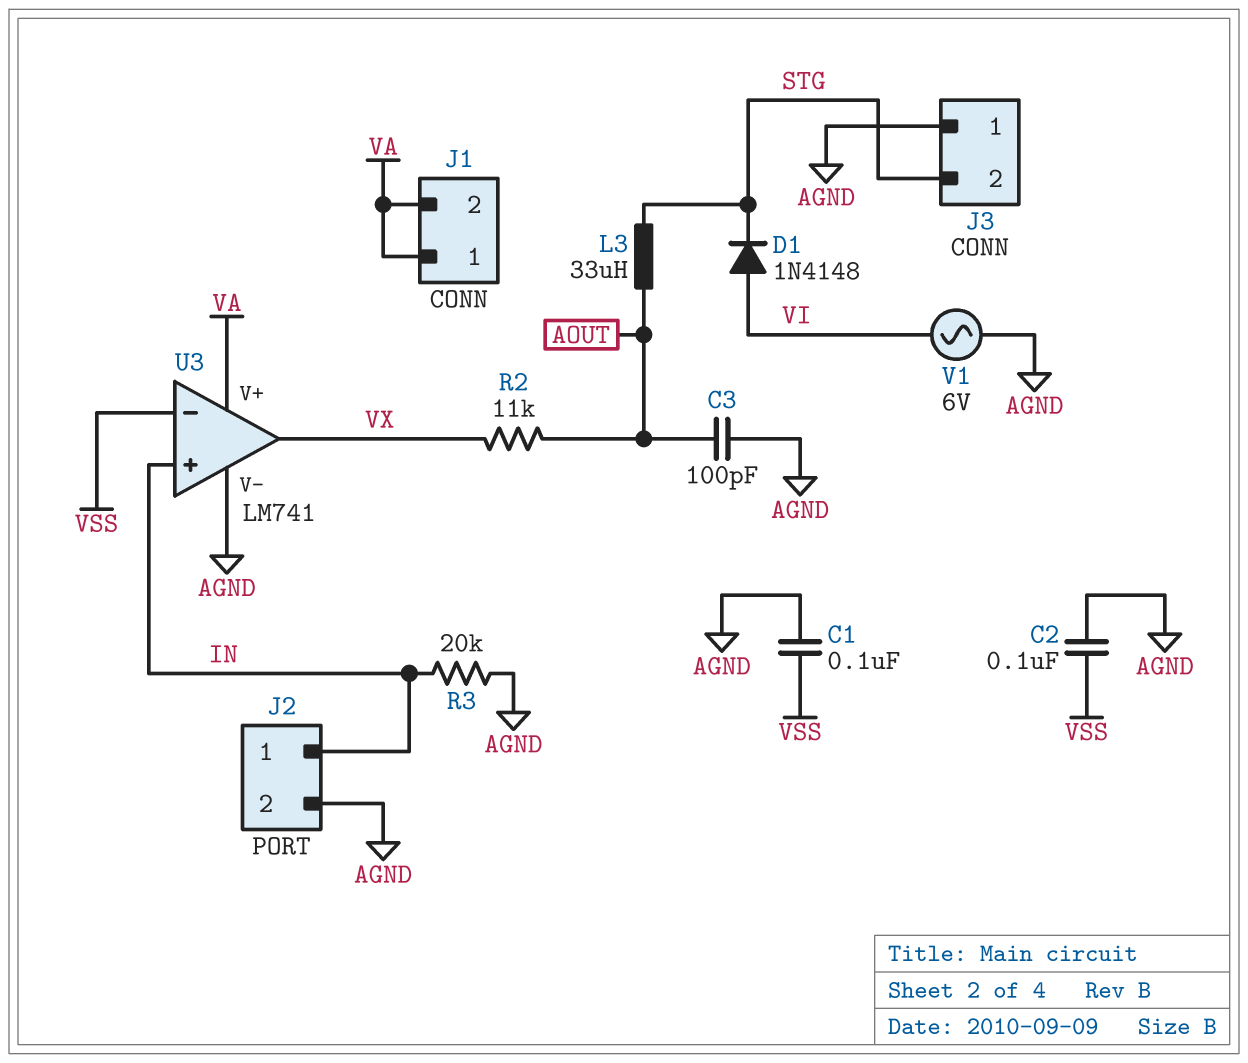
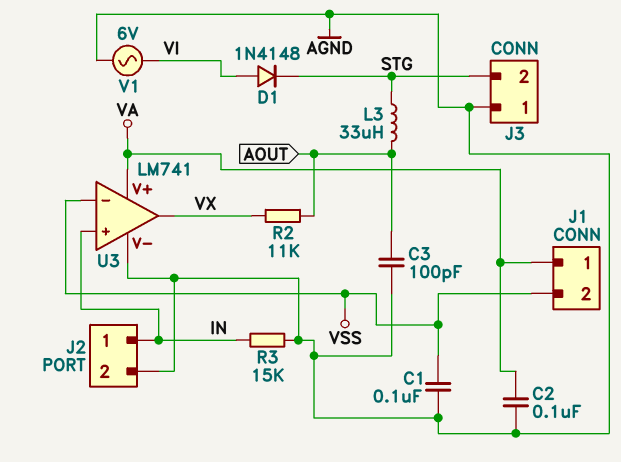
C2: 100nF (AGND, VSS) -> 100nF (AGND, VA)
J1 pin 2: VA -> VSS
R3: 20k (AGND, IN) -> 15k (AGND, IN)

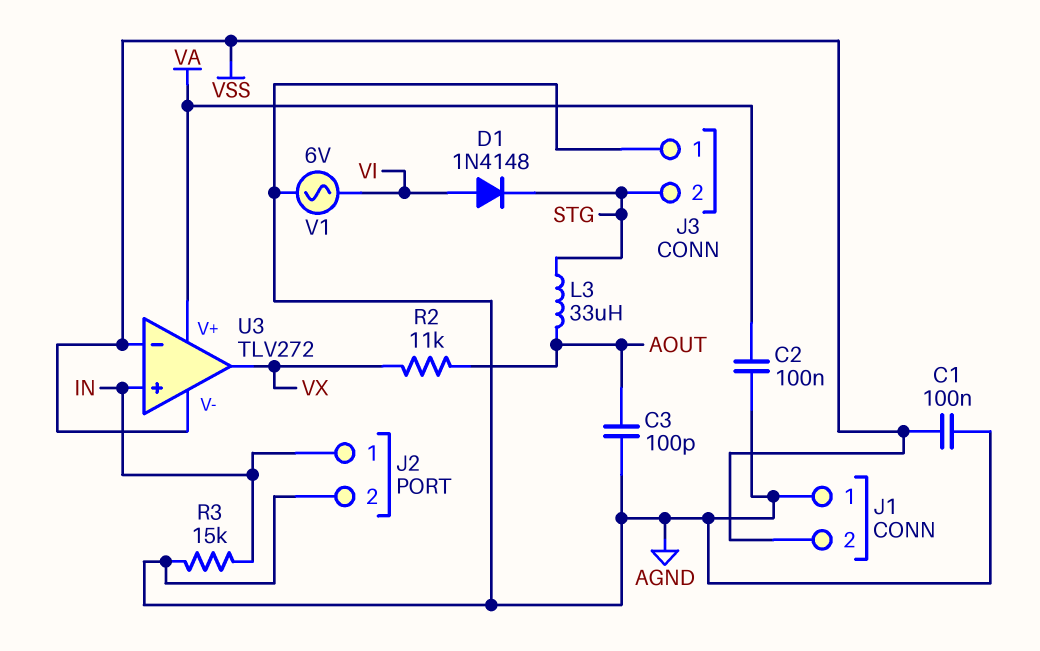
J1 pin 1: VA -> AGND
U3: LM741 -> TLV272
U3 pin V-: AGND -> VSS

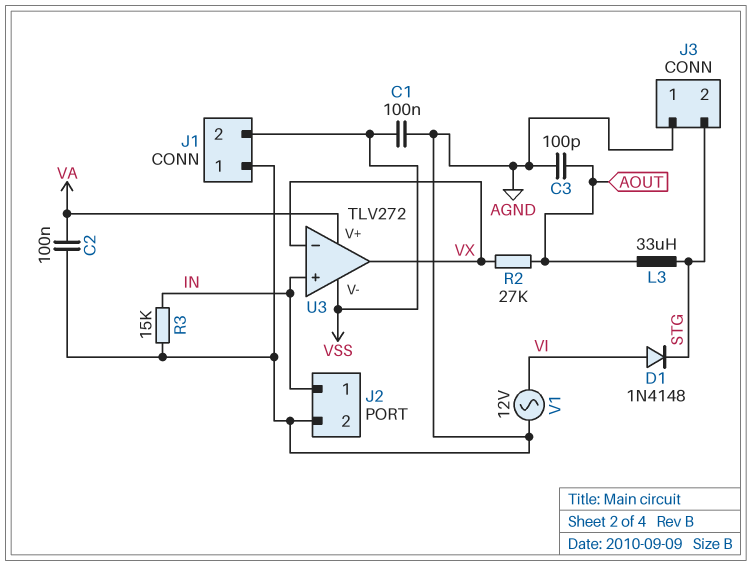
R2: 11k (AOUT, VX) -> 27k (AOUT, VX)
U3 pin in-: VSS -> VX
V1: AC 6V (AGND, VI) -> AC 12V (AGND, VI)

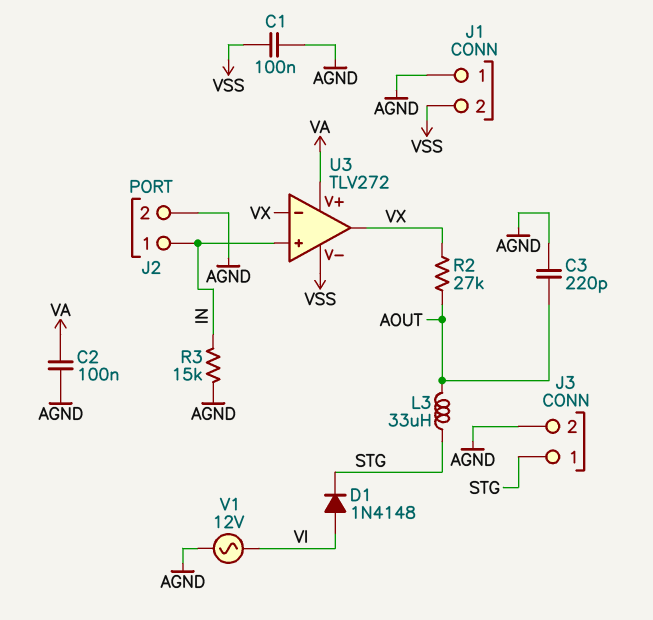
C3: 100pF (AGND, AOUT) -> 220pF (AGND, AOUT)
J3 pin 1: AGND -> STG
J3 pin 2: STG -> AGND

